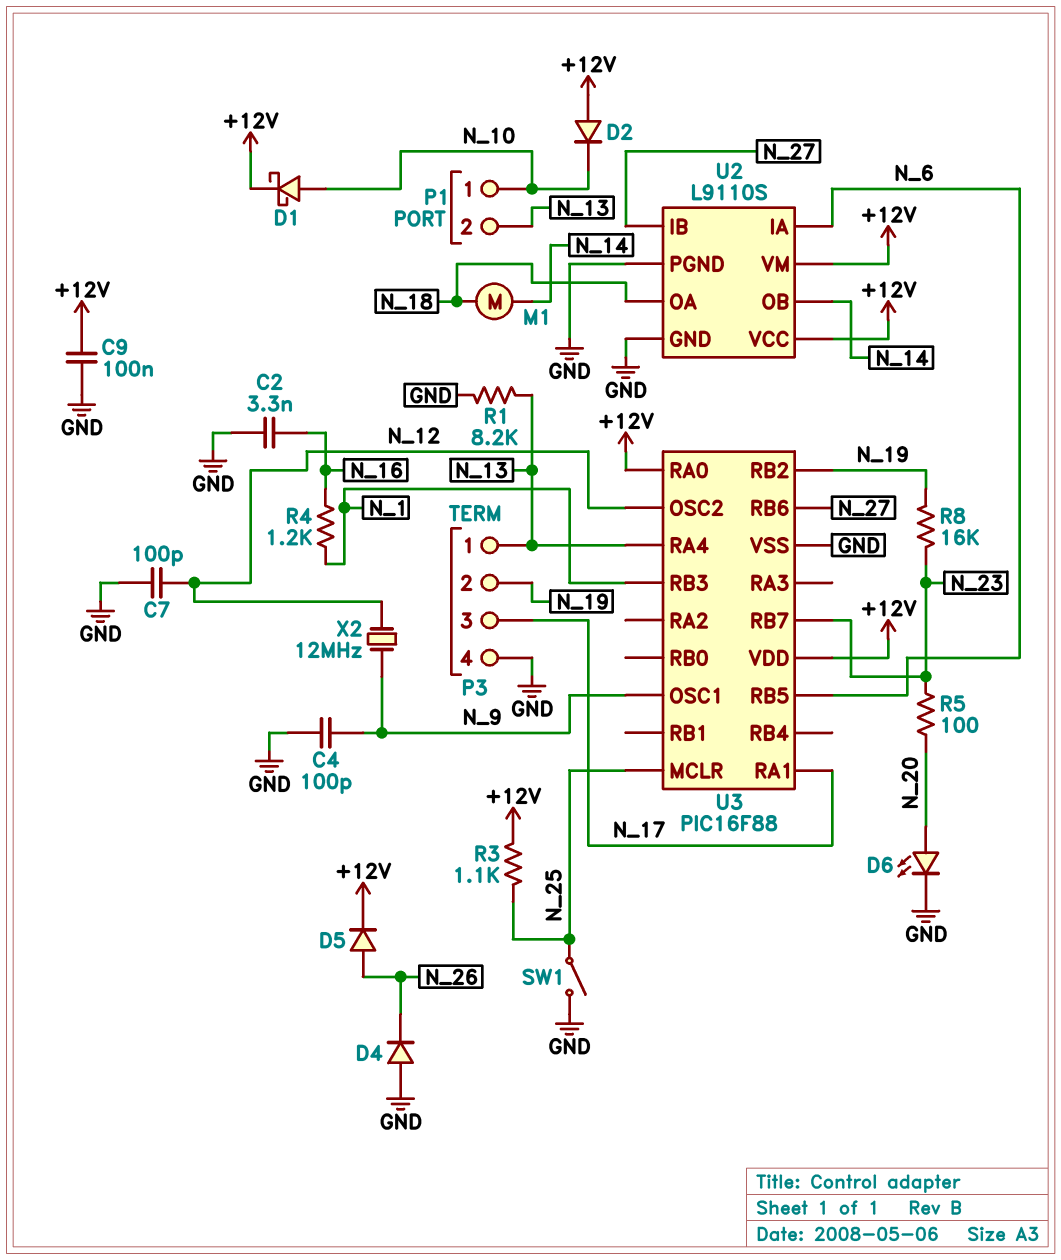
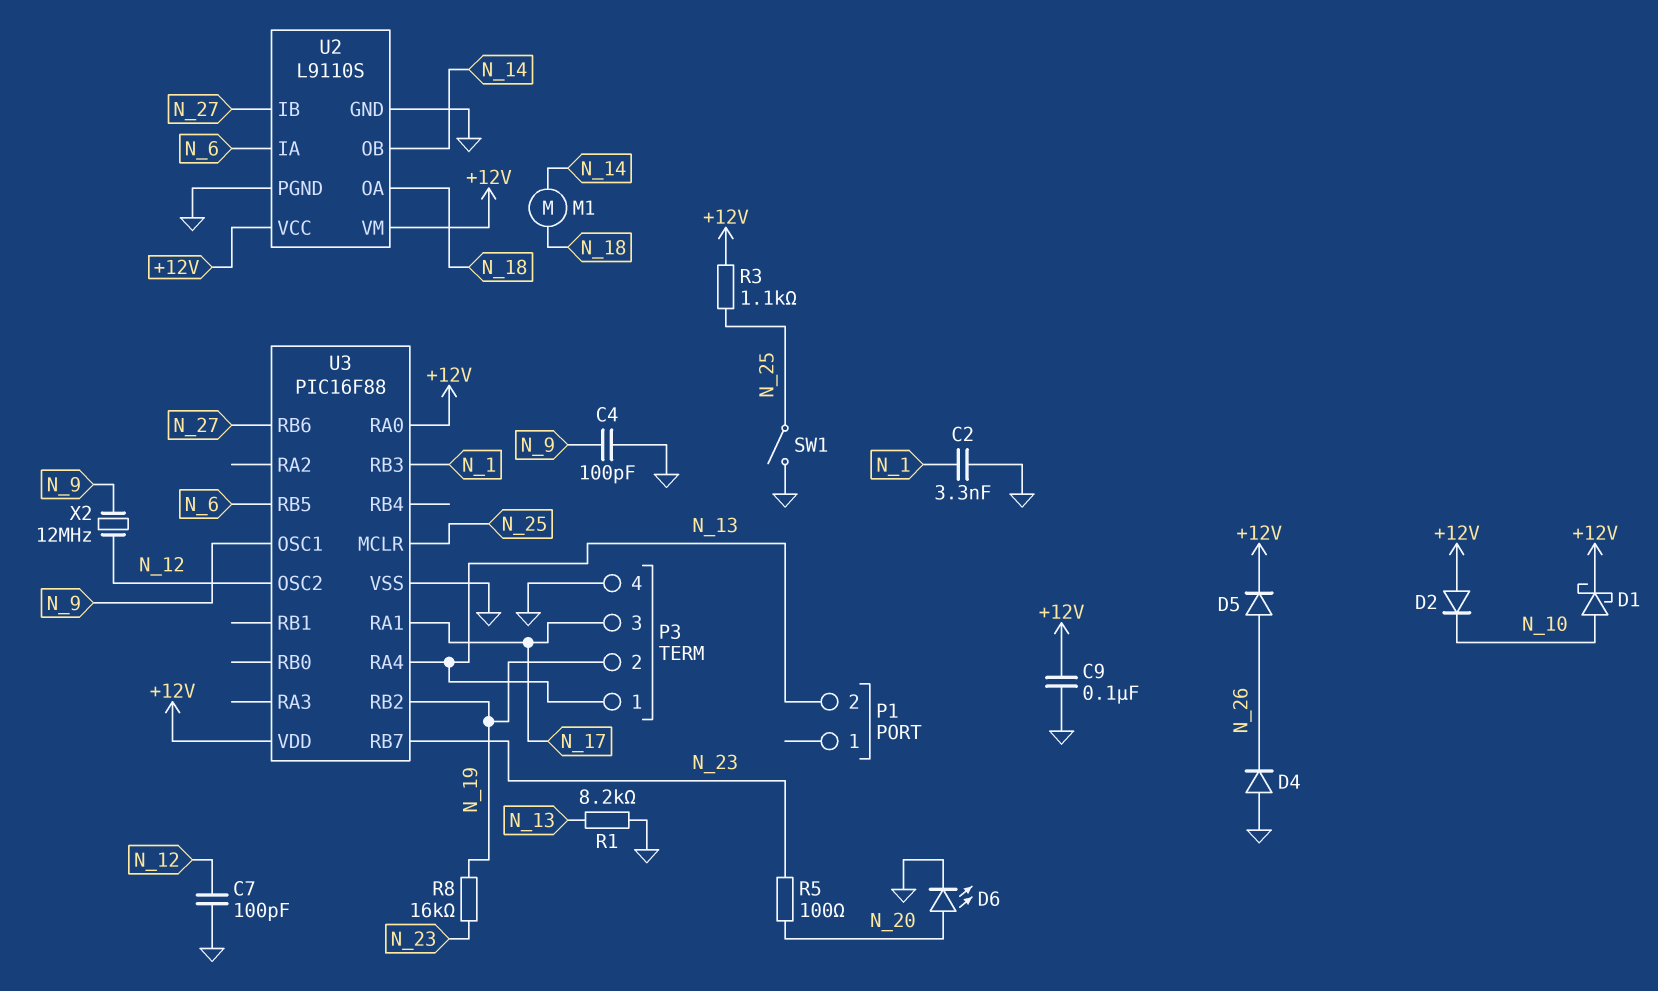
C2: 3.3nF (GND, N_16) -> 3.3nF (GND, N_1)
P1 pin 1: N_10 -> none
R4: 1.2k (N_1, N_16) -> none

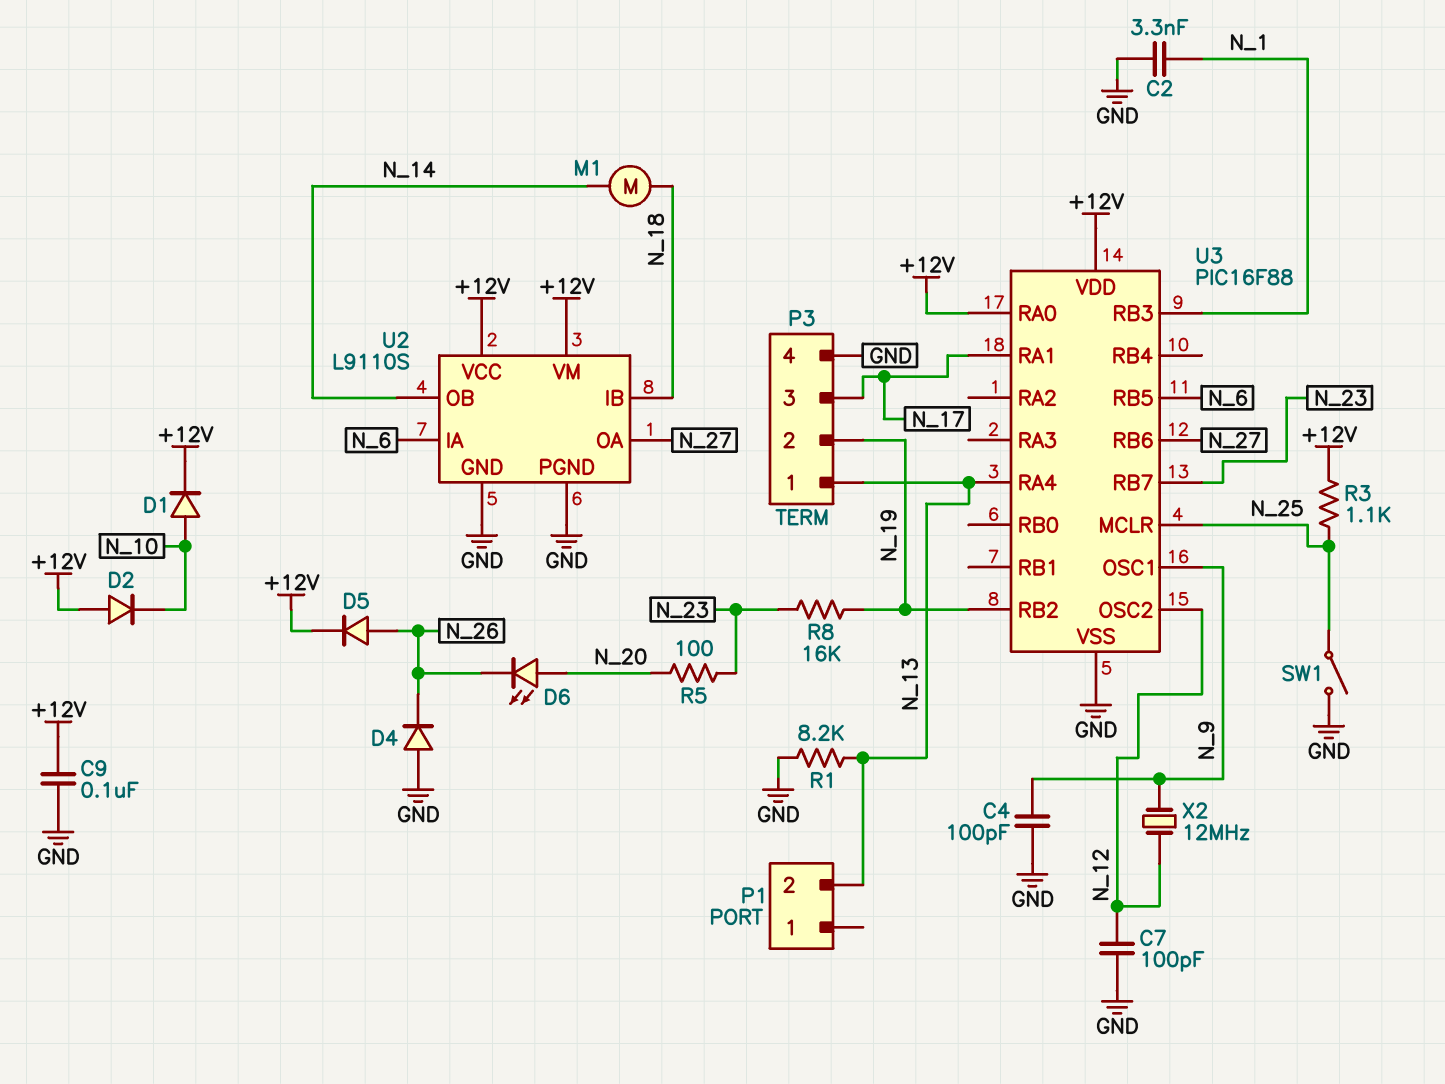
D1: schottky (A N_10, K +12V) -> diode (A N_10, K +12V)
D6: LED (A N_20, K GND) -> LED (A N_20, K N_26)
U2 pin IB: N_27 -> N_18
U2 pin OA: N_18 -> N_27

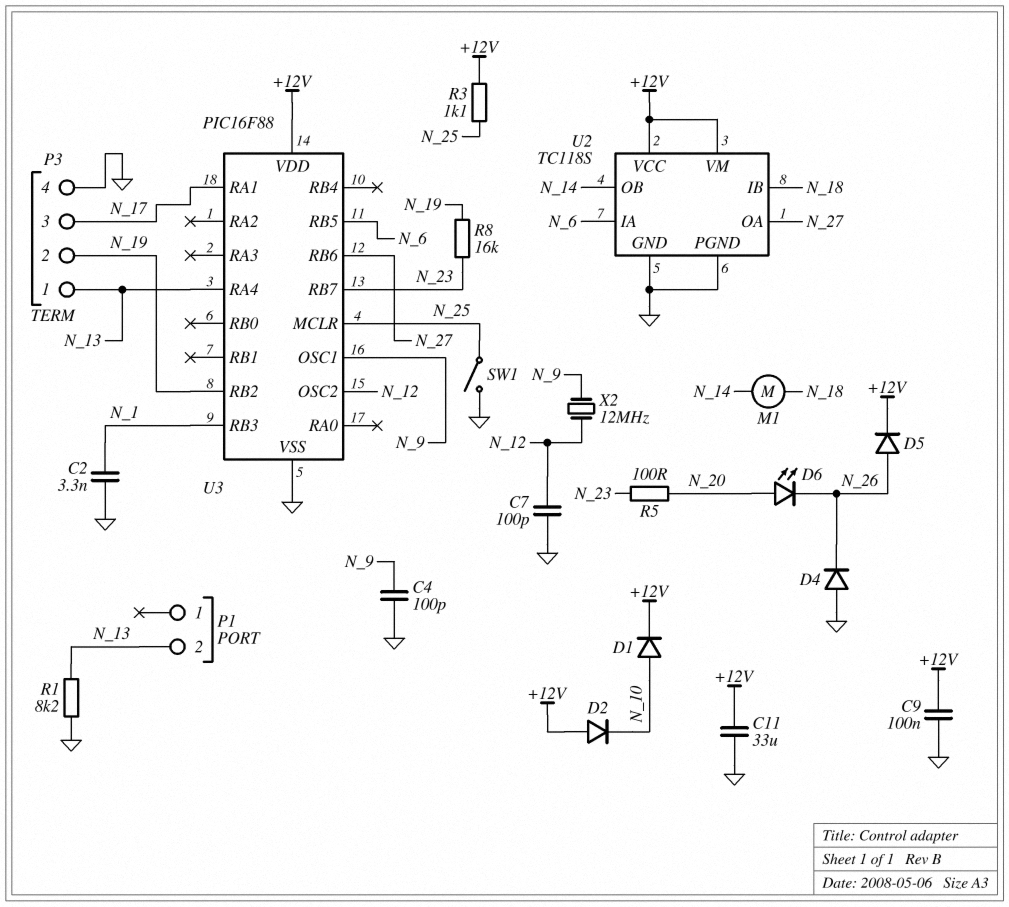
C11: none -> 33uF (+12V, GND)
U2: L9110S -> TC118S
U3 pin RA0: +12V -> none

